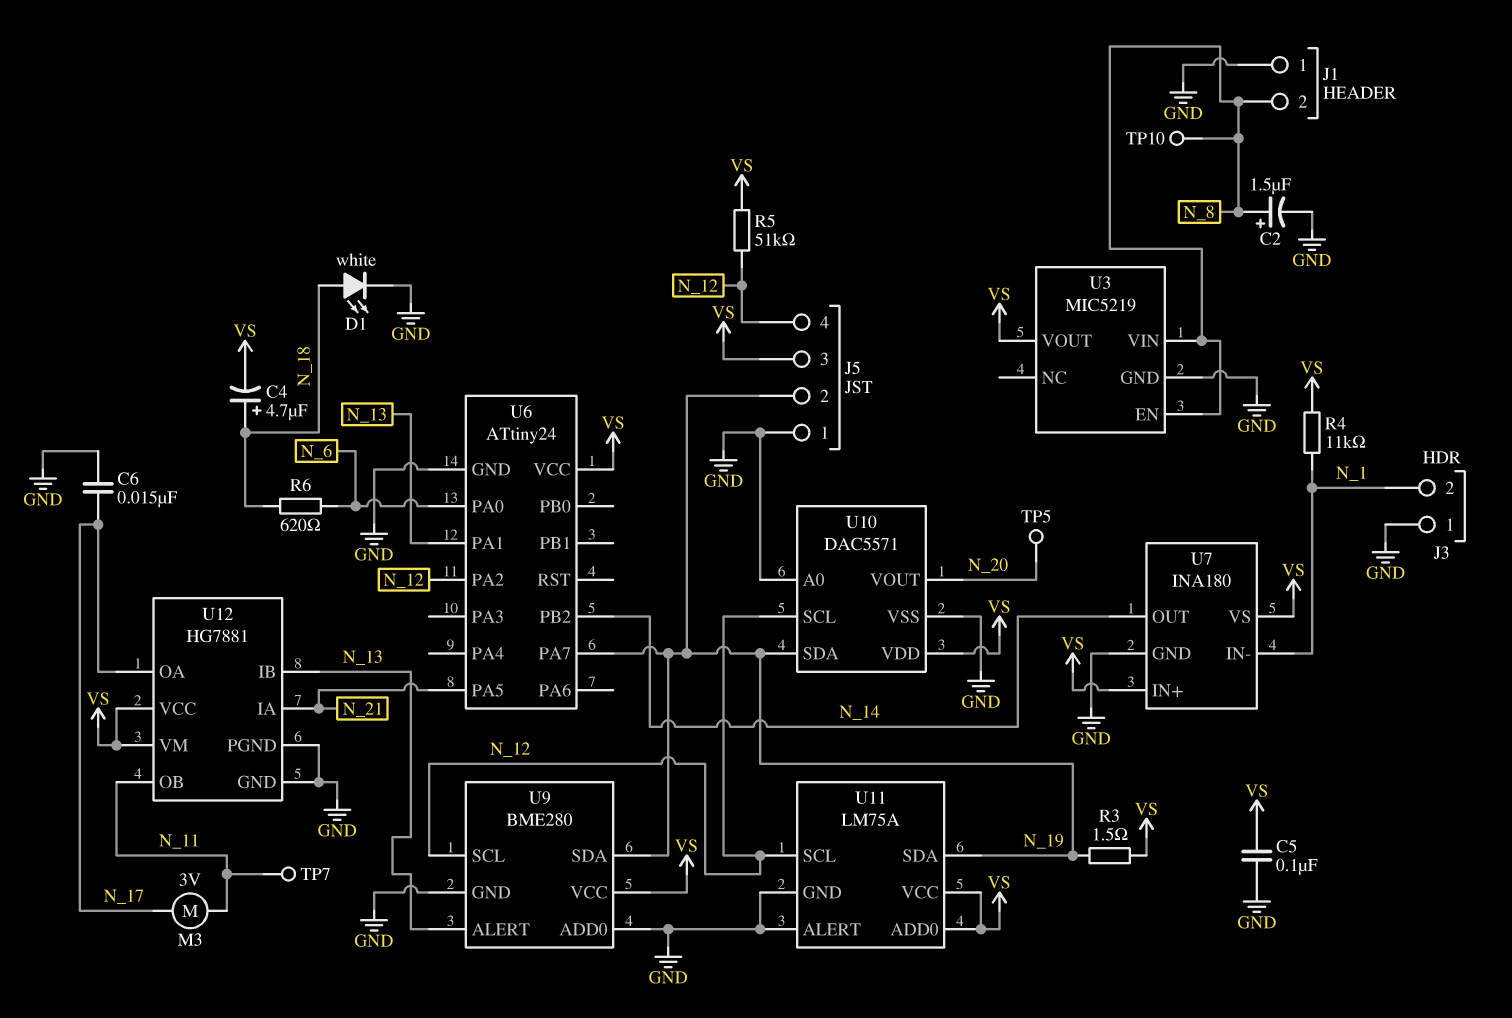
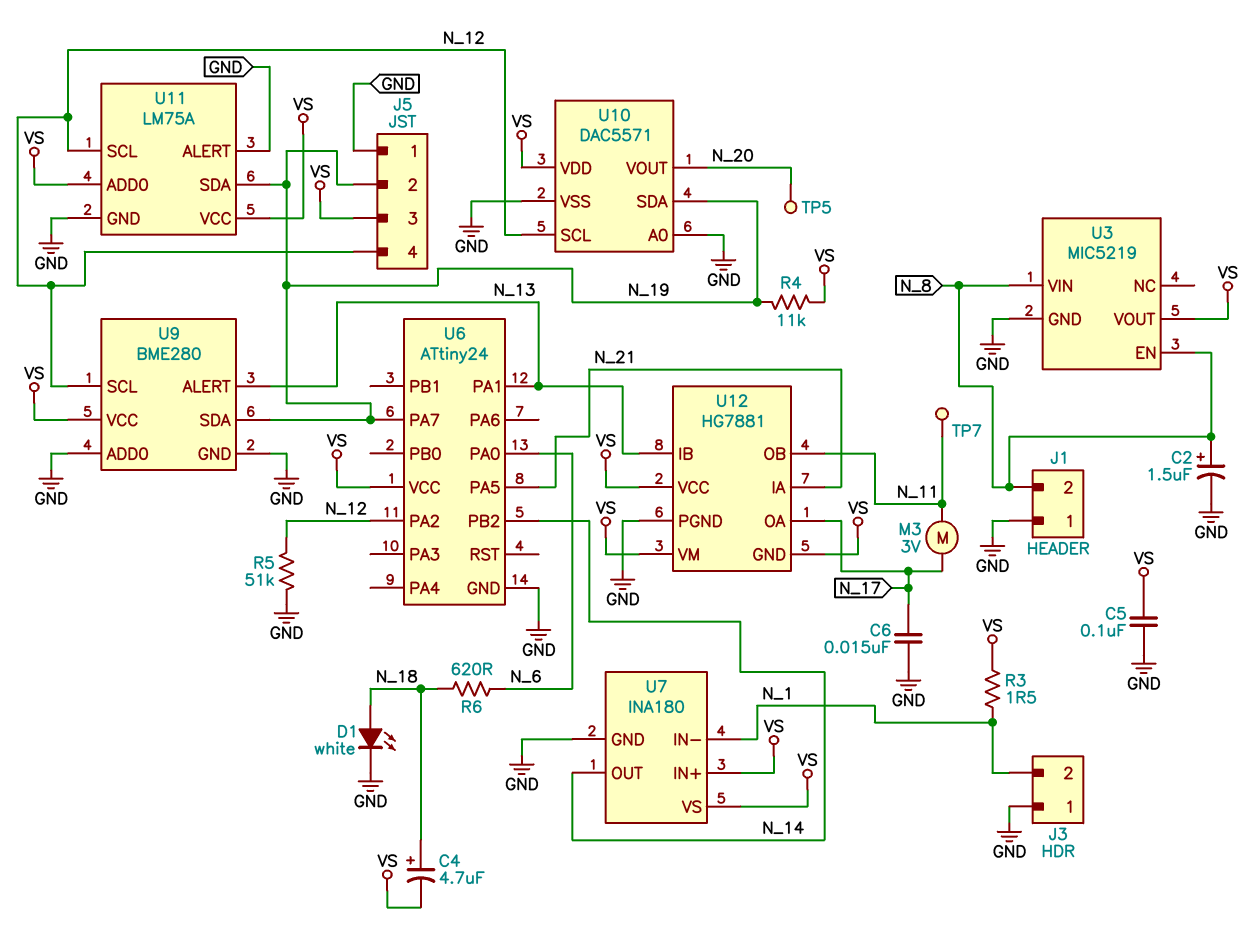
R3: 1.5 (N_19, VS) -> 1.5 (N_1, VS)
R4: 11k (N_1, VS) -> 11k (N_19, VS)
R5: 51k (N_12, VS) -> 51k (GND, N_12)
TP10: test point (N_8) -> none
U12 pin GND: GND -> VS

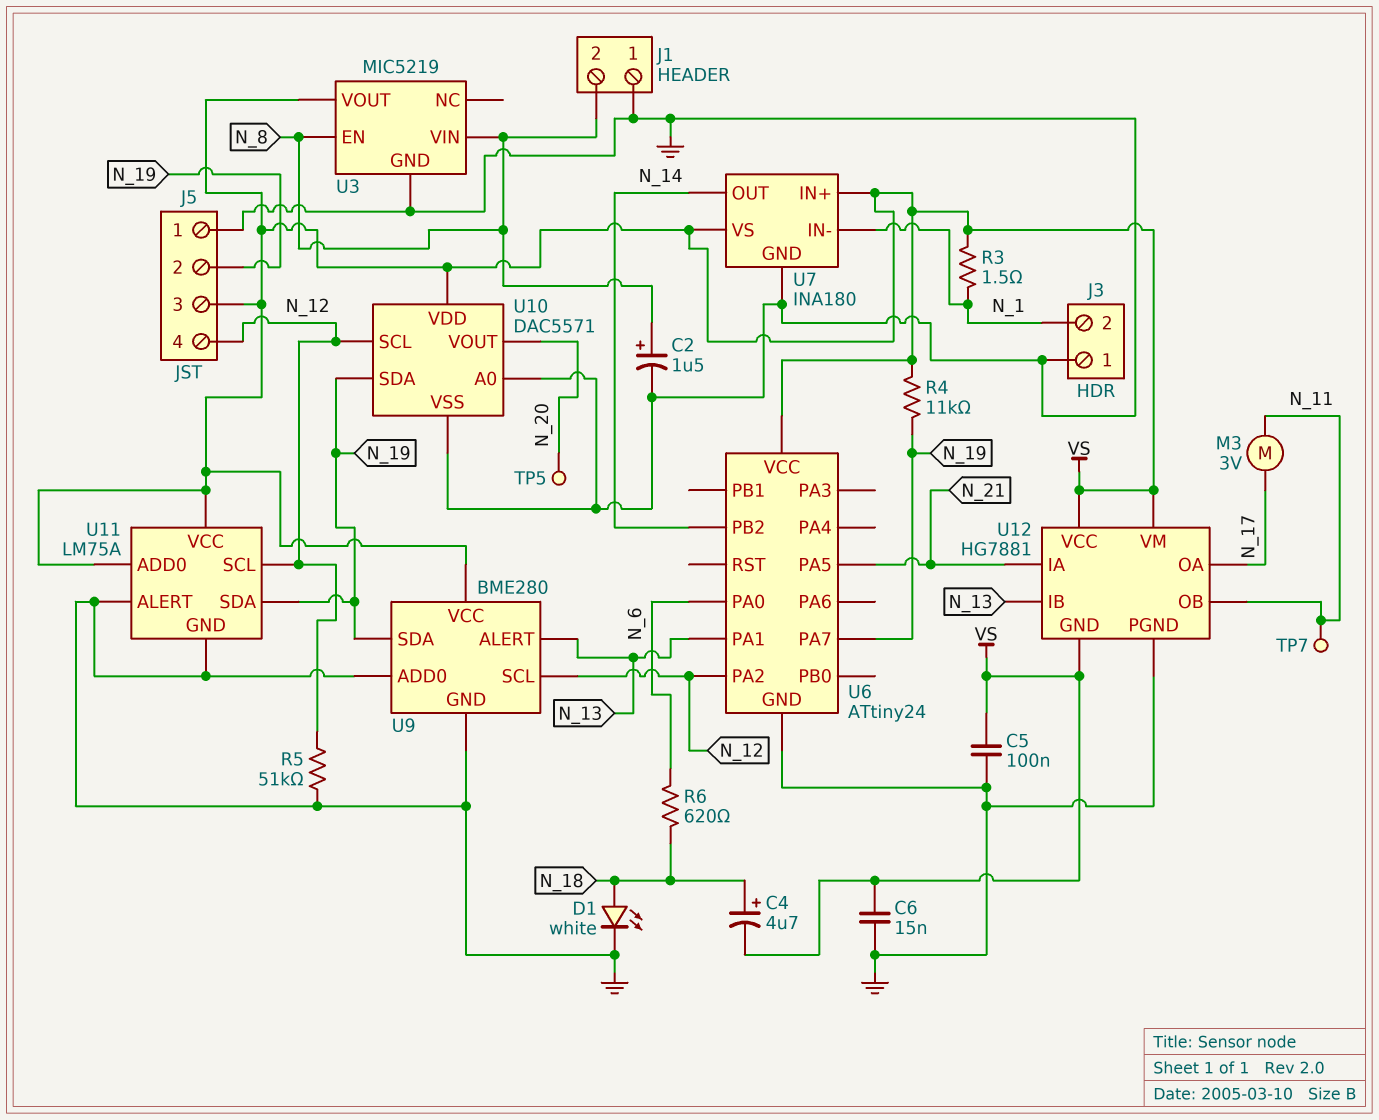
C6: 15nF (GND, N_17) -> 15nF (GND, VS)

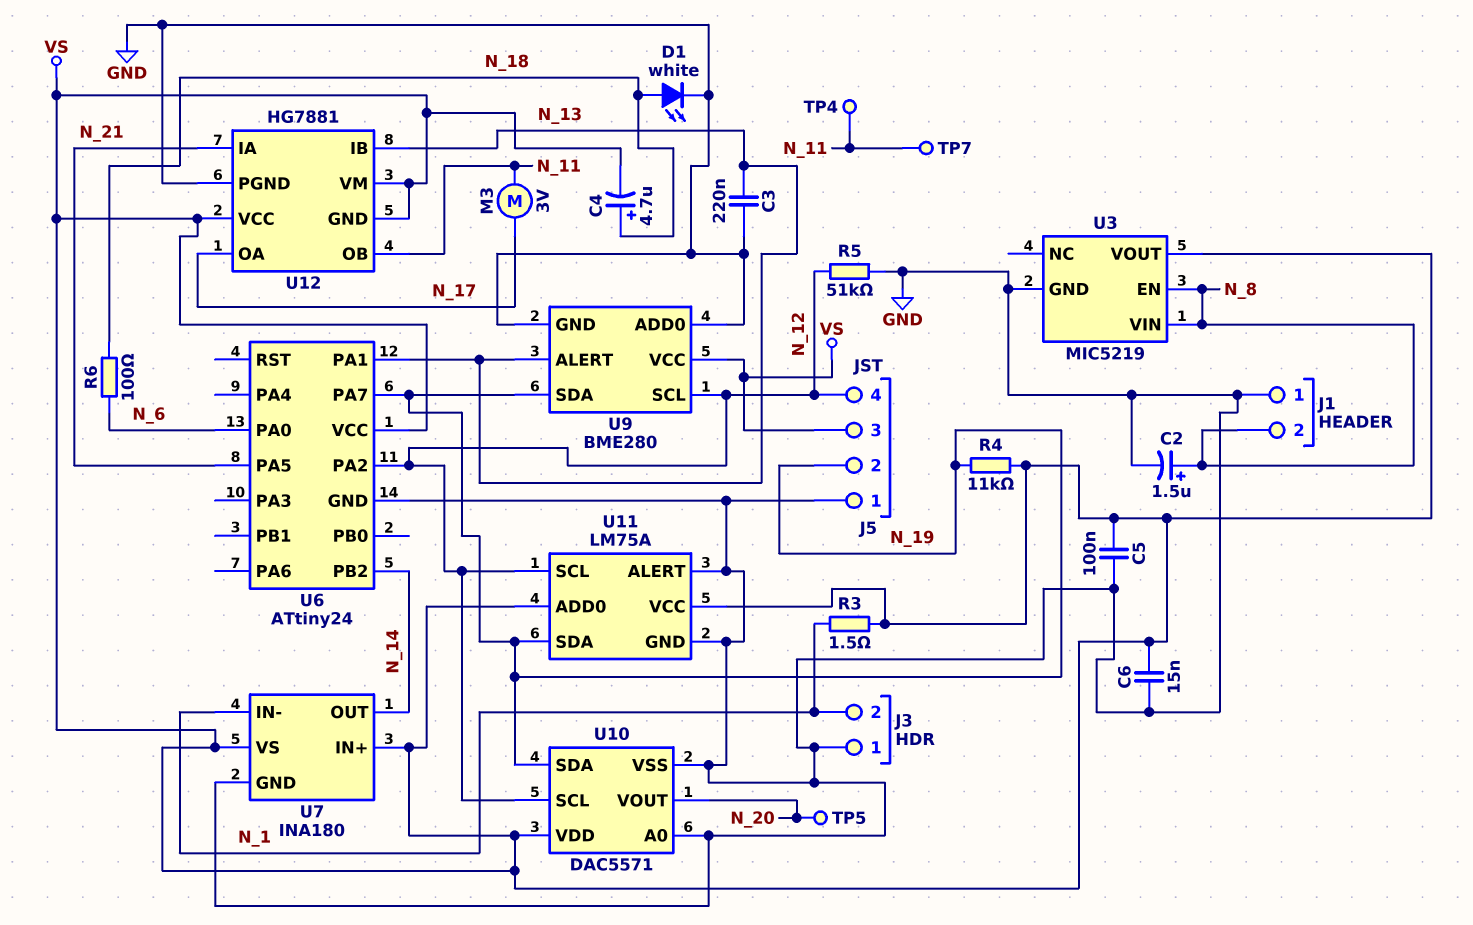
C3: none -> 220nF (GND, N_13)
R6: 620 (N_6, N_18) -> 100 (N_6, N_18)
TP4: none -> test point (N_11)

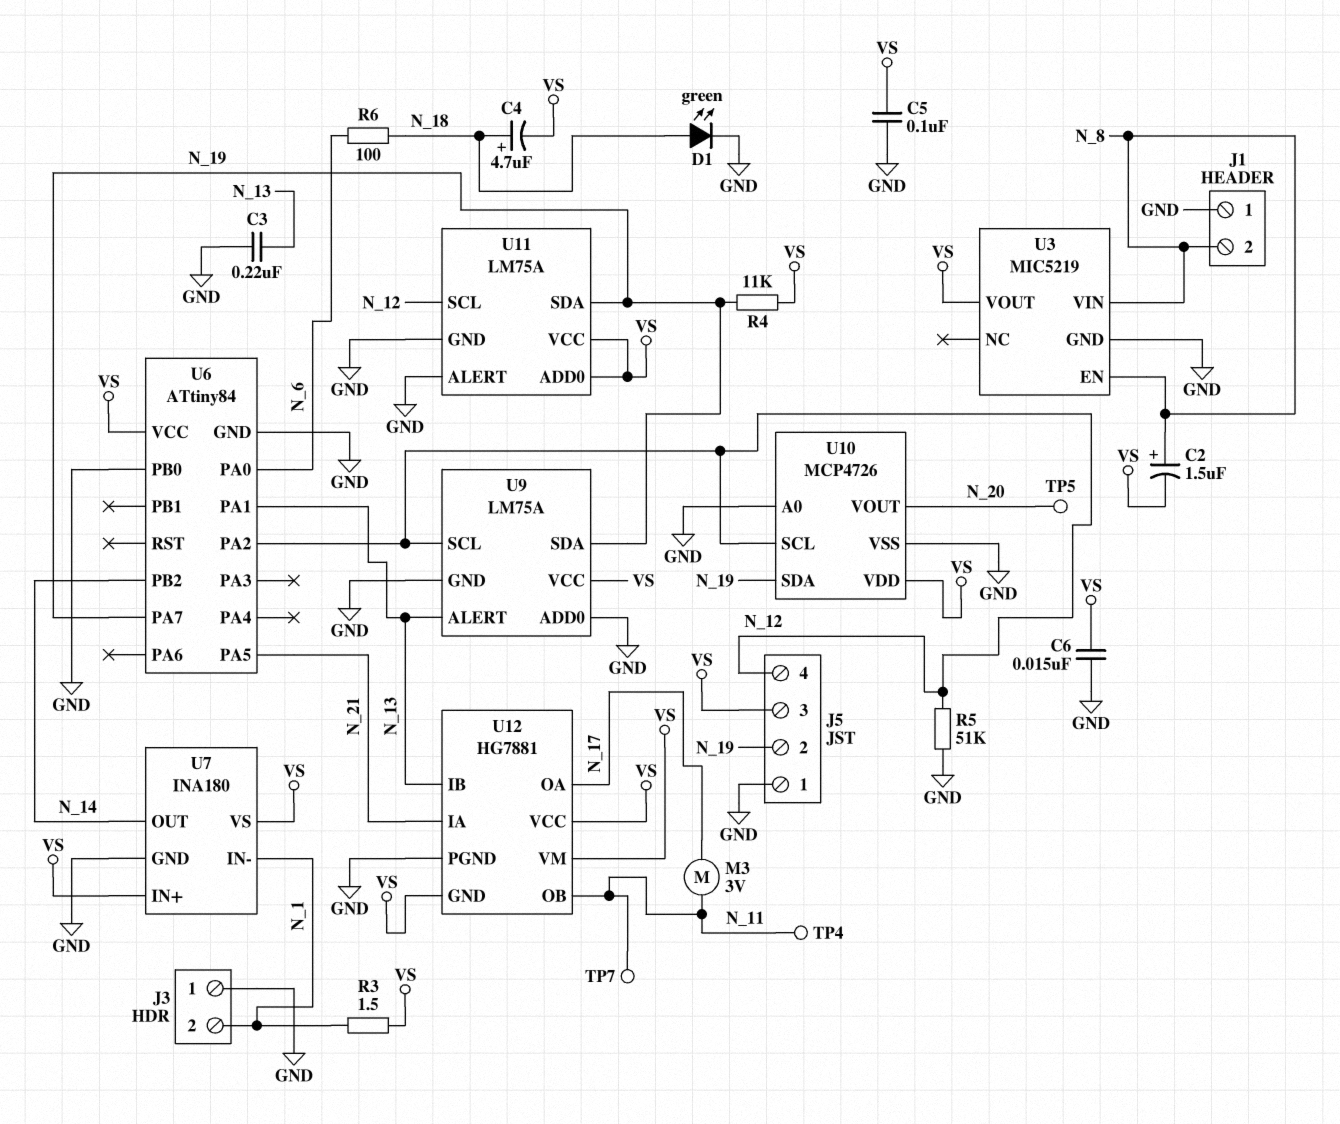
C2: 1.5uF (plus N_8, minus GND) -> 1.5uF (plus N_8, minus VS)
D1: LED white (A N_18, K GND) -> LED green (A N_18, K GND)
U6: ATtiny24 -> ATtiny84
U6 pin PB0: none -> GND
U9: BME280 -> LM75A
U10: DAC5571 -> MCP4726

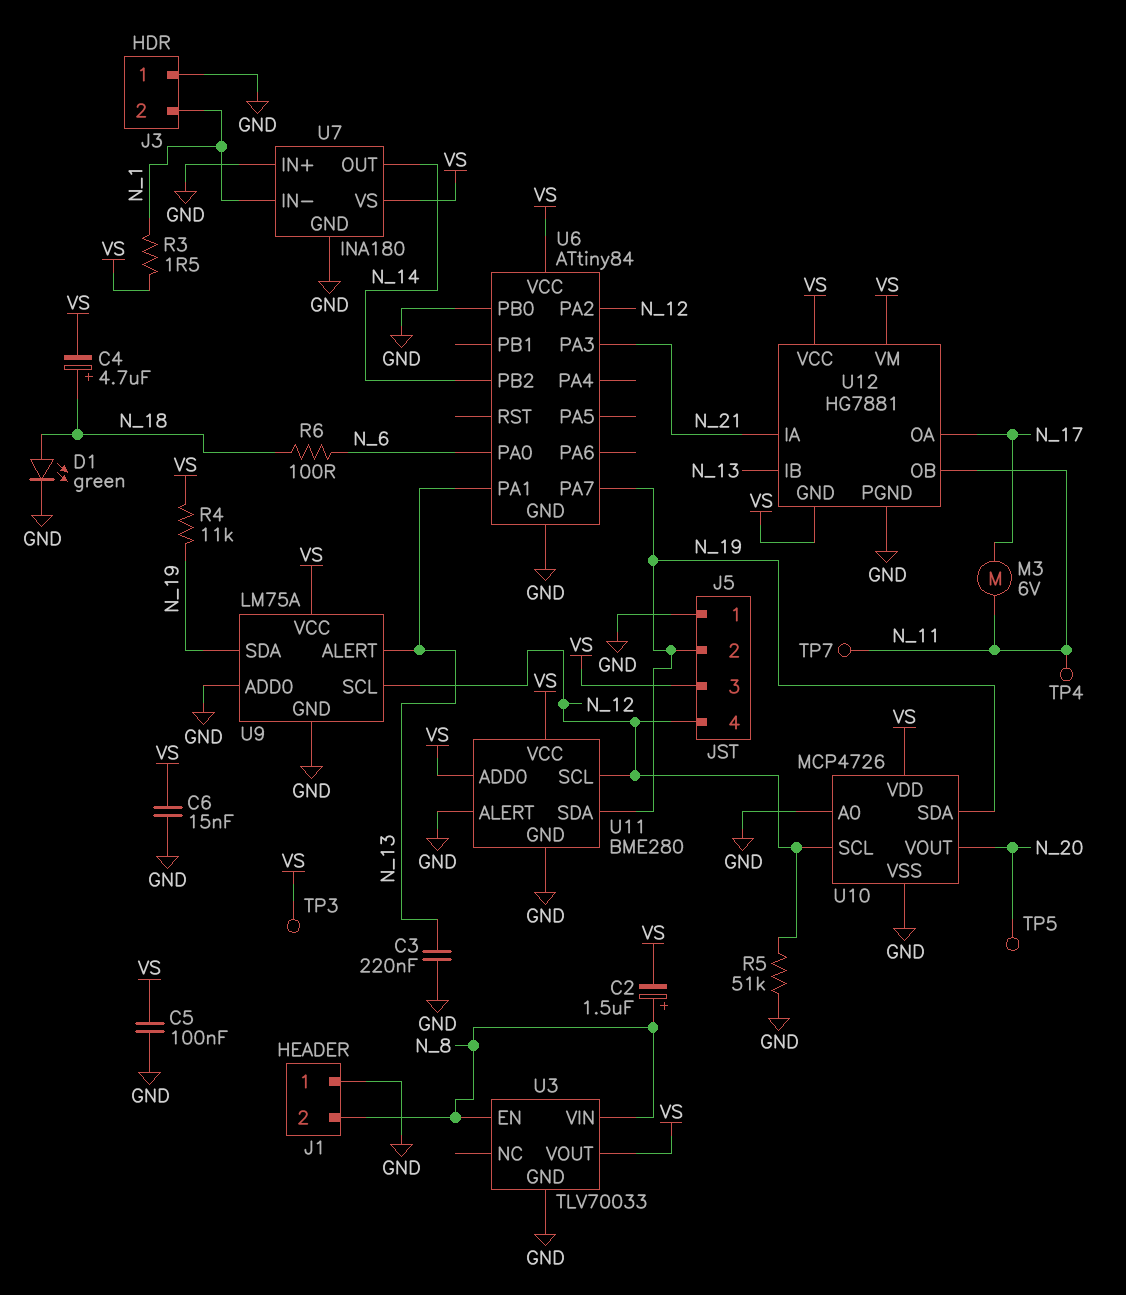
M3: motor 3V (N_11, N_17) -> motor 6V (N_11, N_17)
TP3: none -> test point (VS)
U3: MIC5219 -> TLV70033
U6 pin PA3: none -> N_21
U6 pin PA5: N_21 -> none
U7 pin IN+: VS -> GND
U11: LM75A -> BME280

